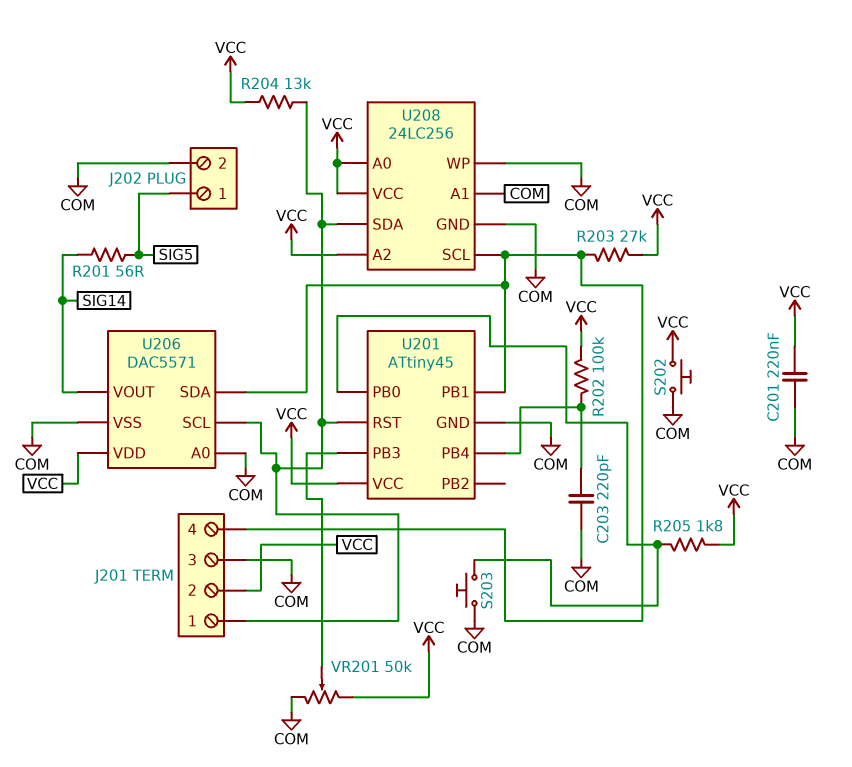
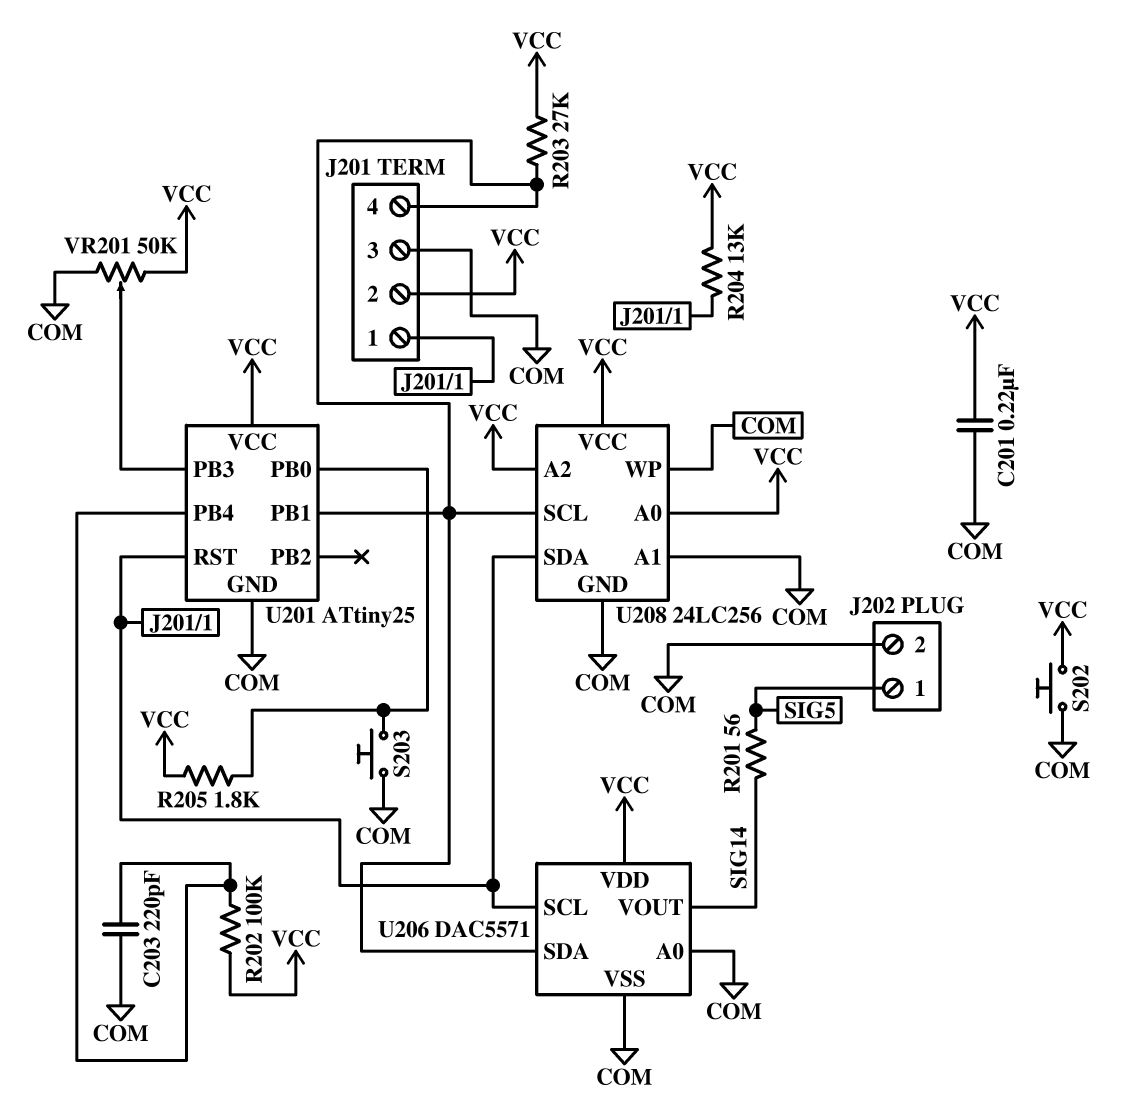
U201: ATtiny45 -> ATtiny25

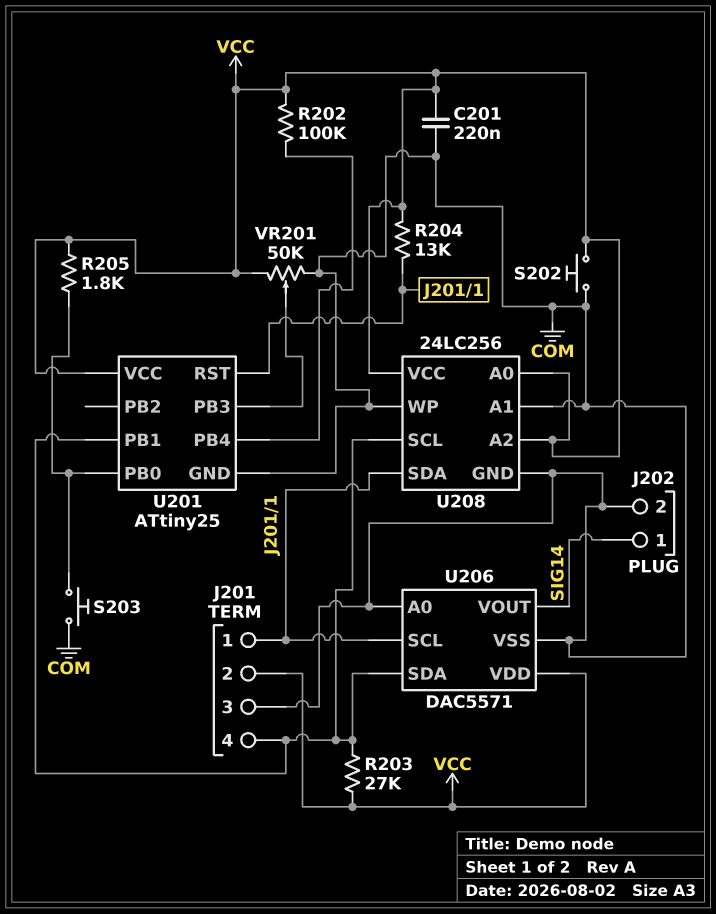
C203: 220pF (COM, U201/PB4) -> none
J202 pin 1: SIG5 -> SIG14
R201: 56 (SIG5, SIG14) -> none

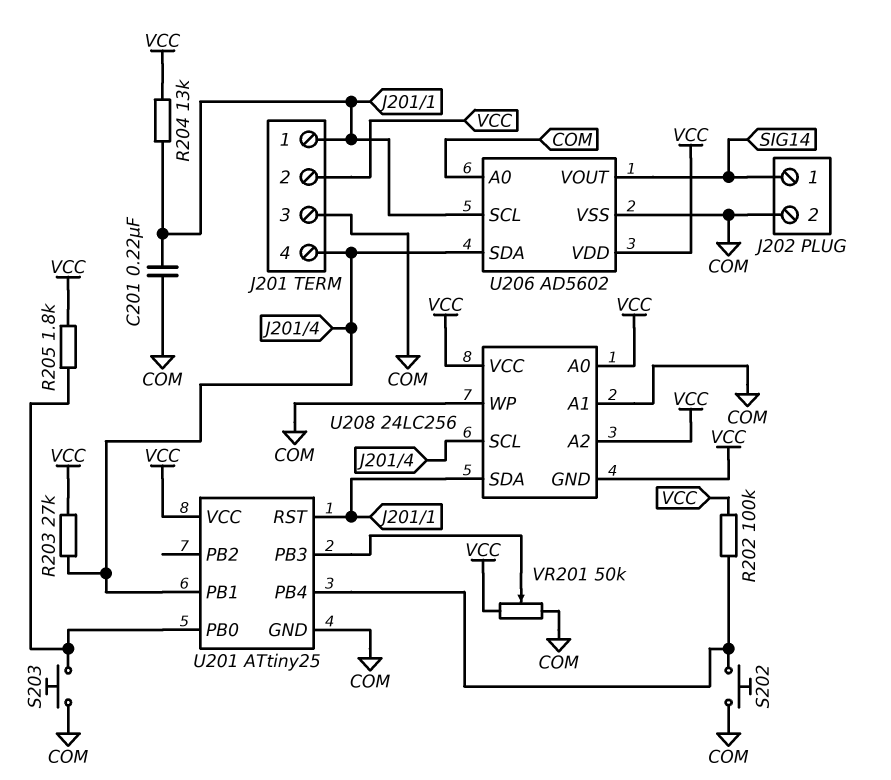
C201: 220nF (COM, VCC) -> 220nF (COM, J201/1)
S202: button (COM, VCC) -> button (COM, U201/PB4)
U206: DAC5571 -> AD5602
U208 pin GND: COM -> VCC

